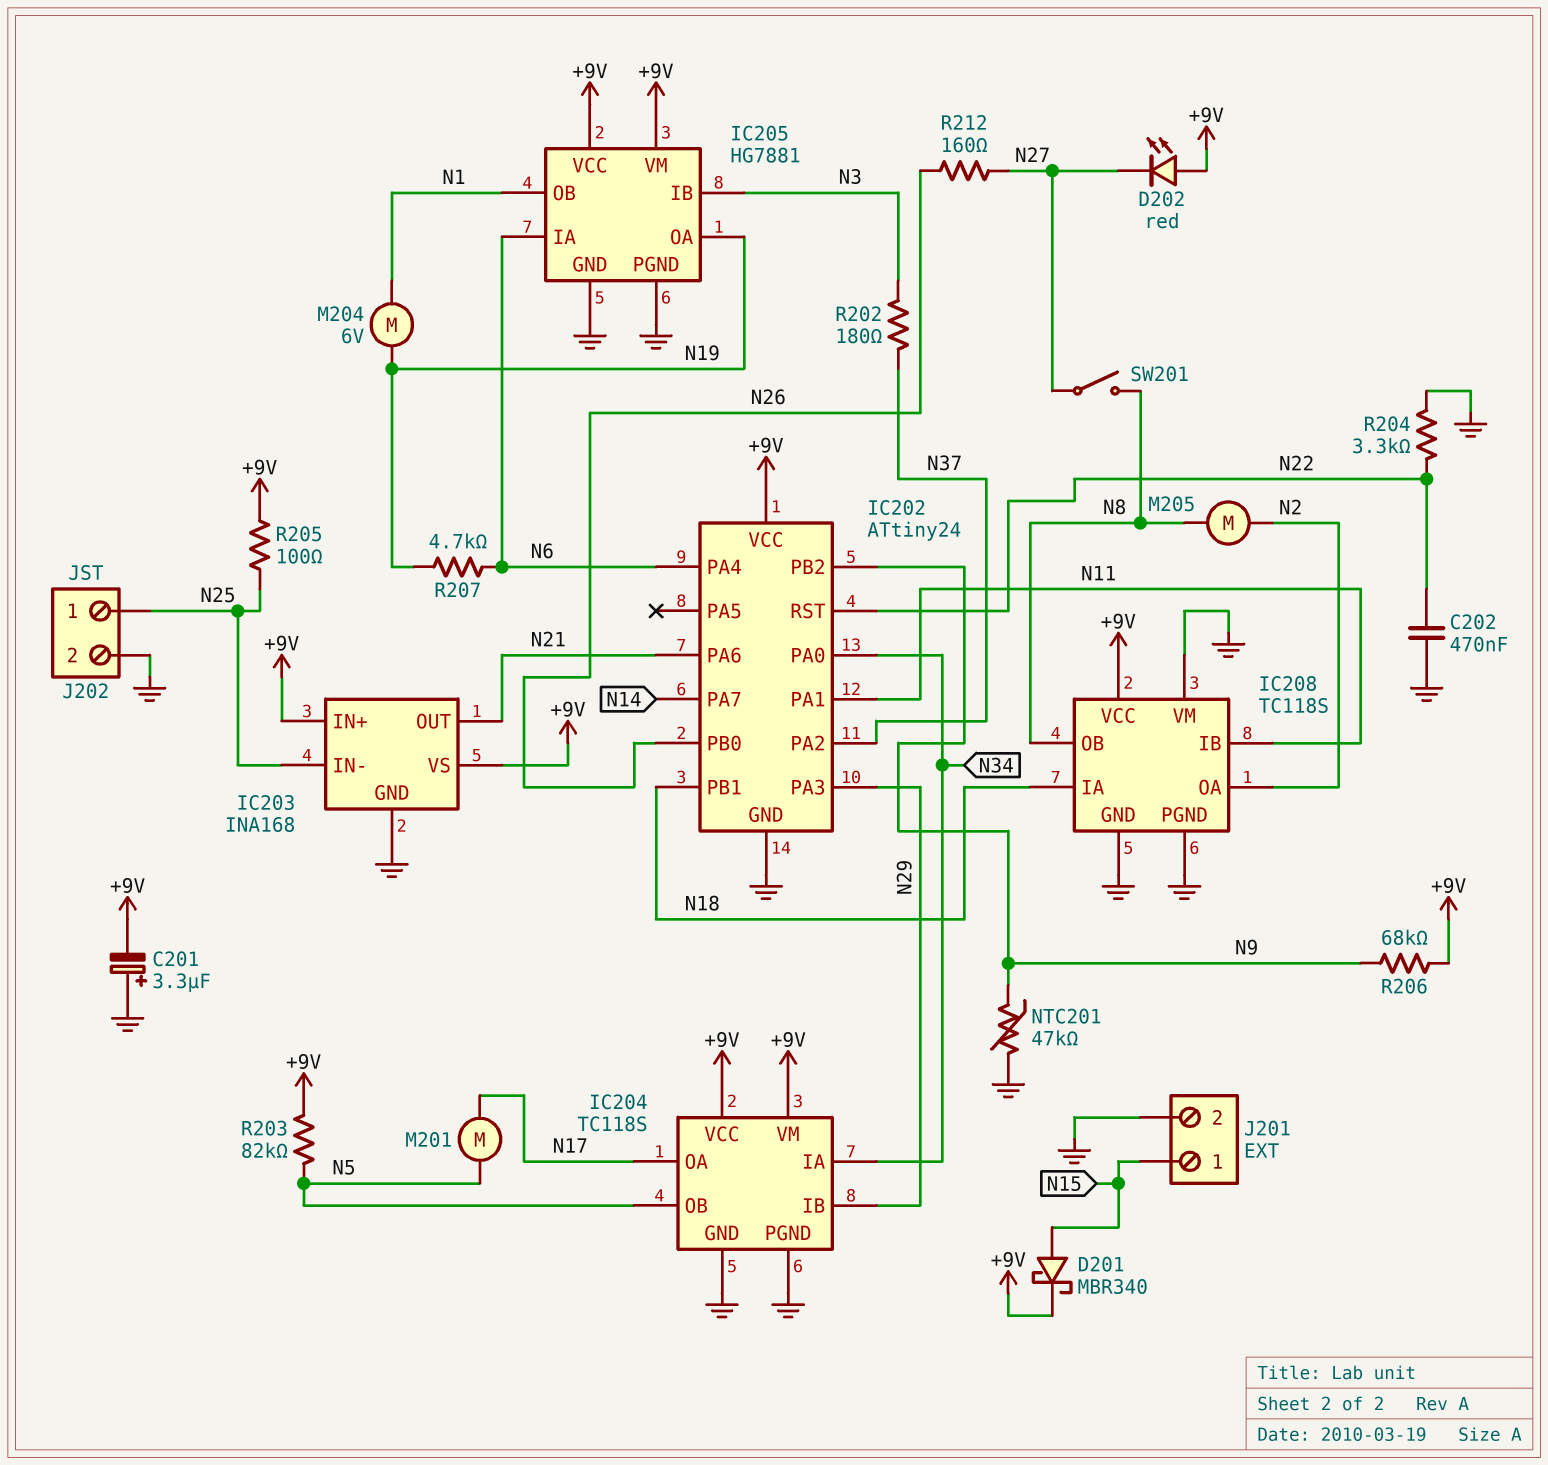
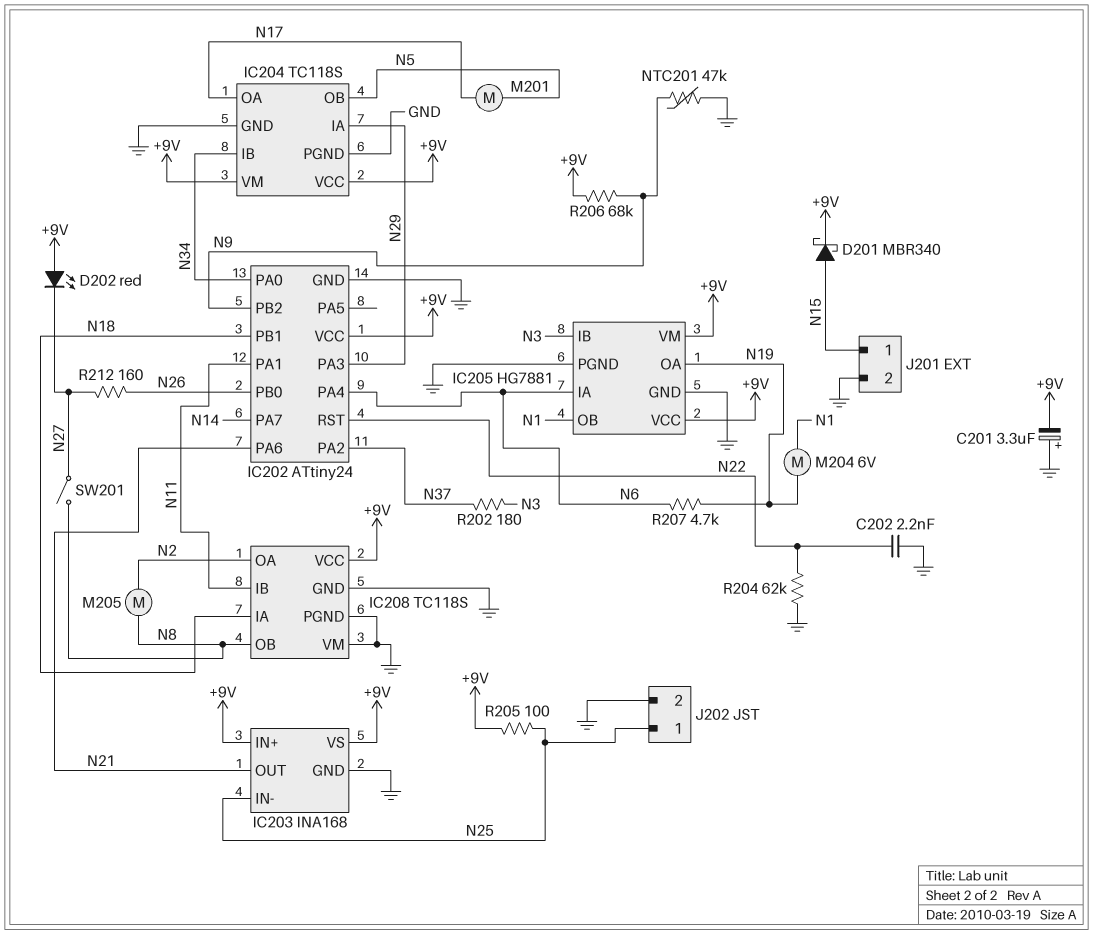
C202: 470nF (GND, N22) -> 2.2nF (GND, N22)
IC204 pin IA: N34 -> N29
IC204 pin IB: N29 -> N34
R203: 82k (+9V, N5) -> none
R204: 3.3k (GND, N22) -> 62k (GND, N22)

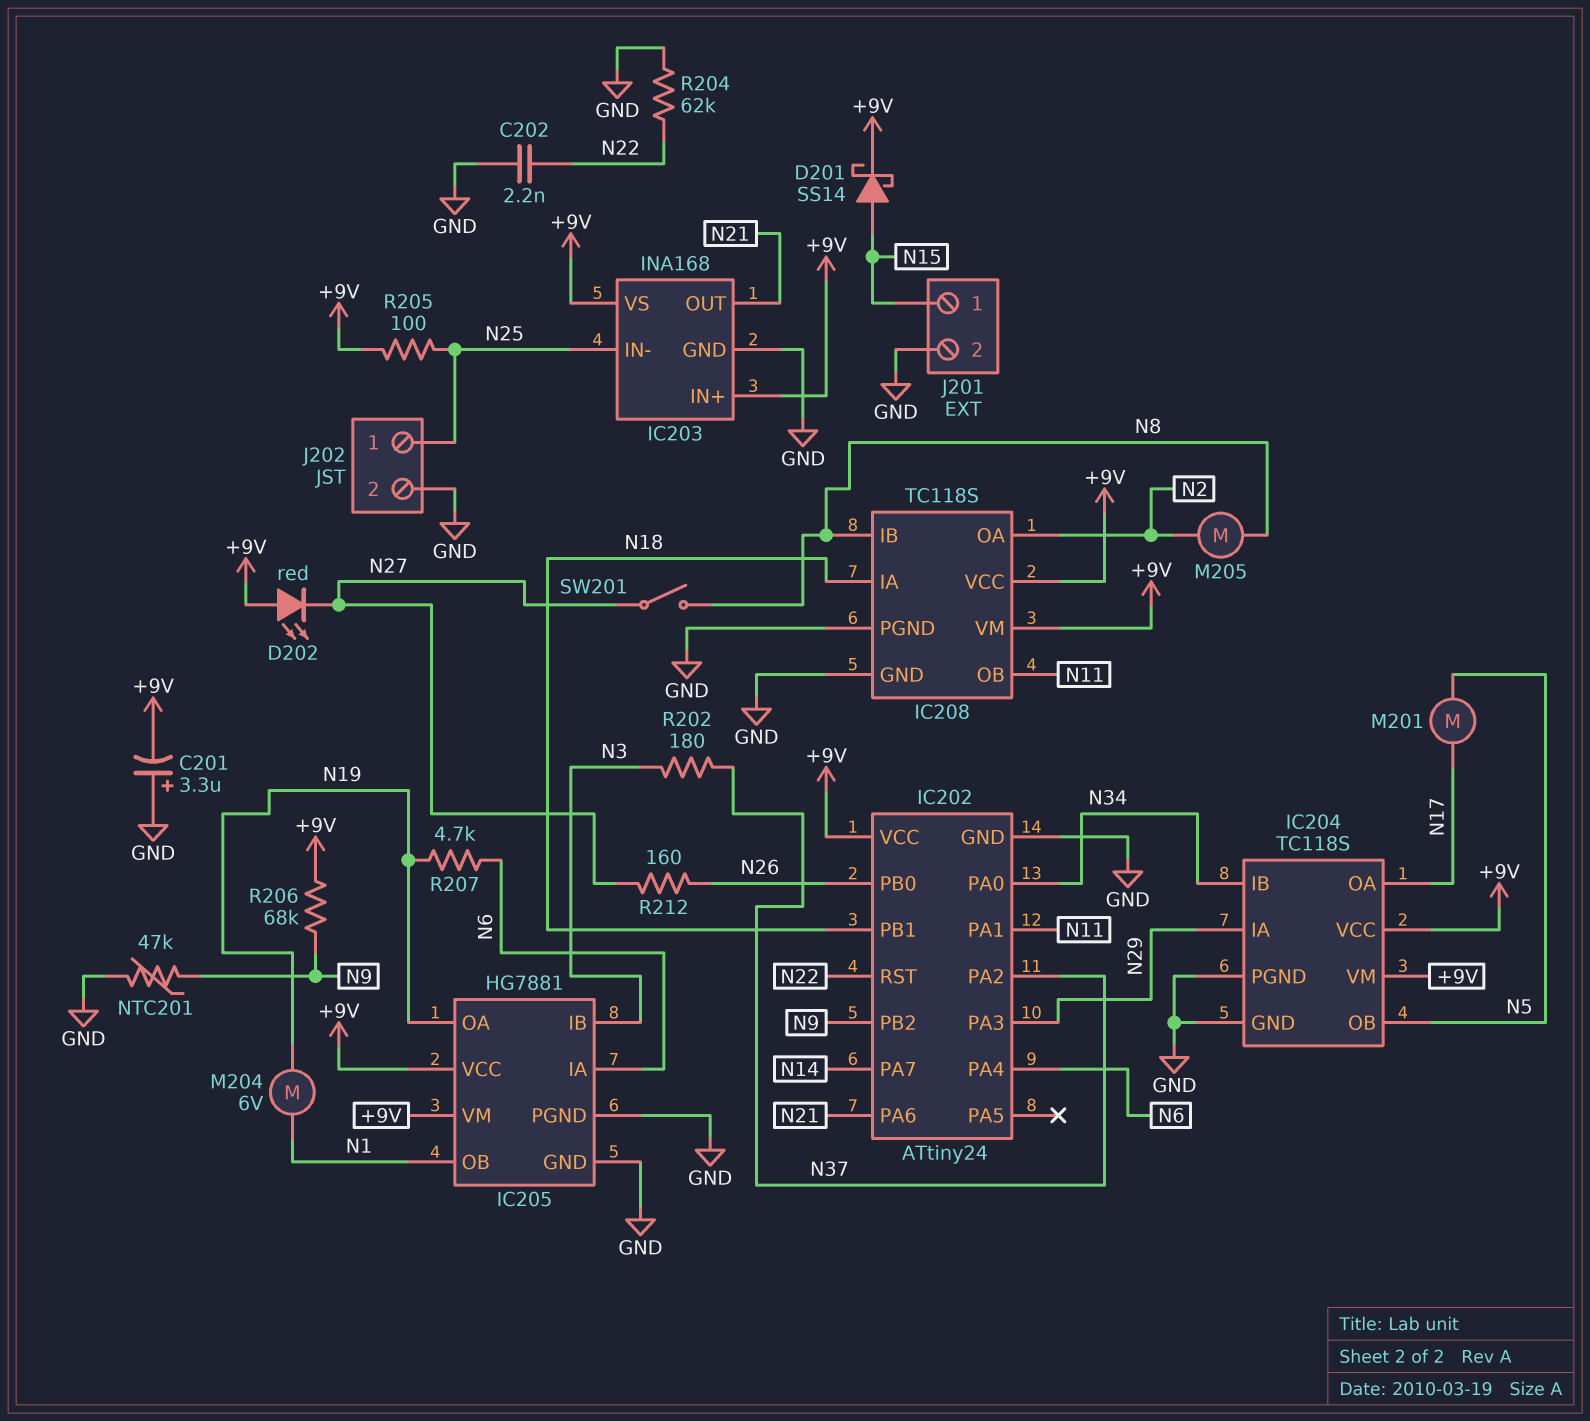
D201: schottky MBR340 (A N15, K +9V) -> schottky SS14 (A N15, K +9V)
IC208 pin IB: N11 -> N8
IC208 pin OB: N8 -> N11
IC208 pin VM: GND -> +9V

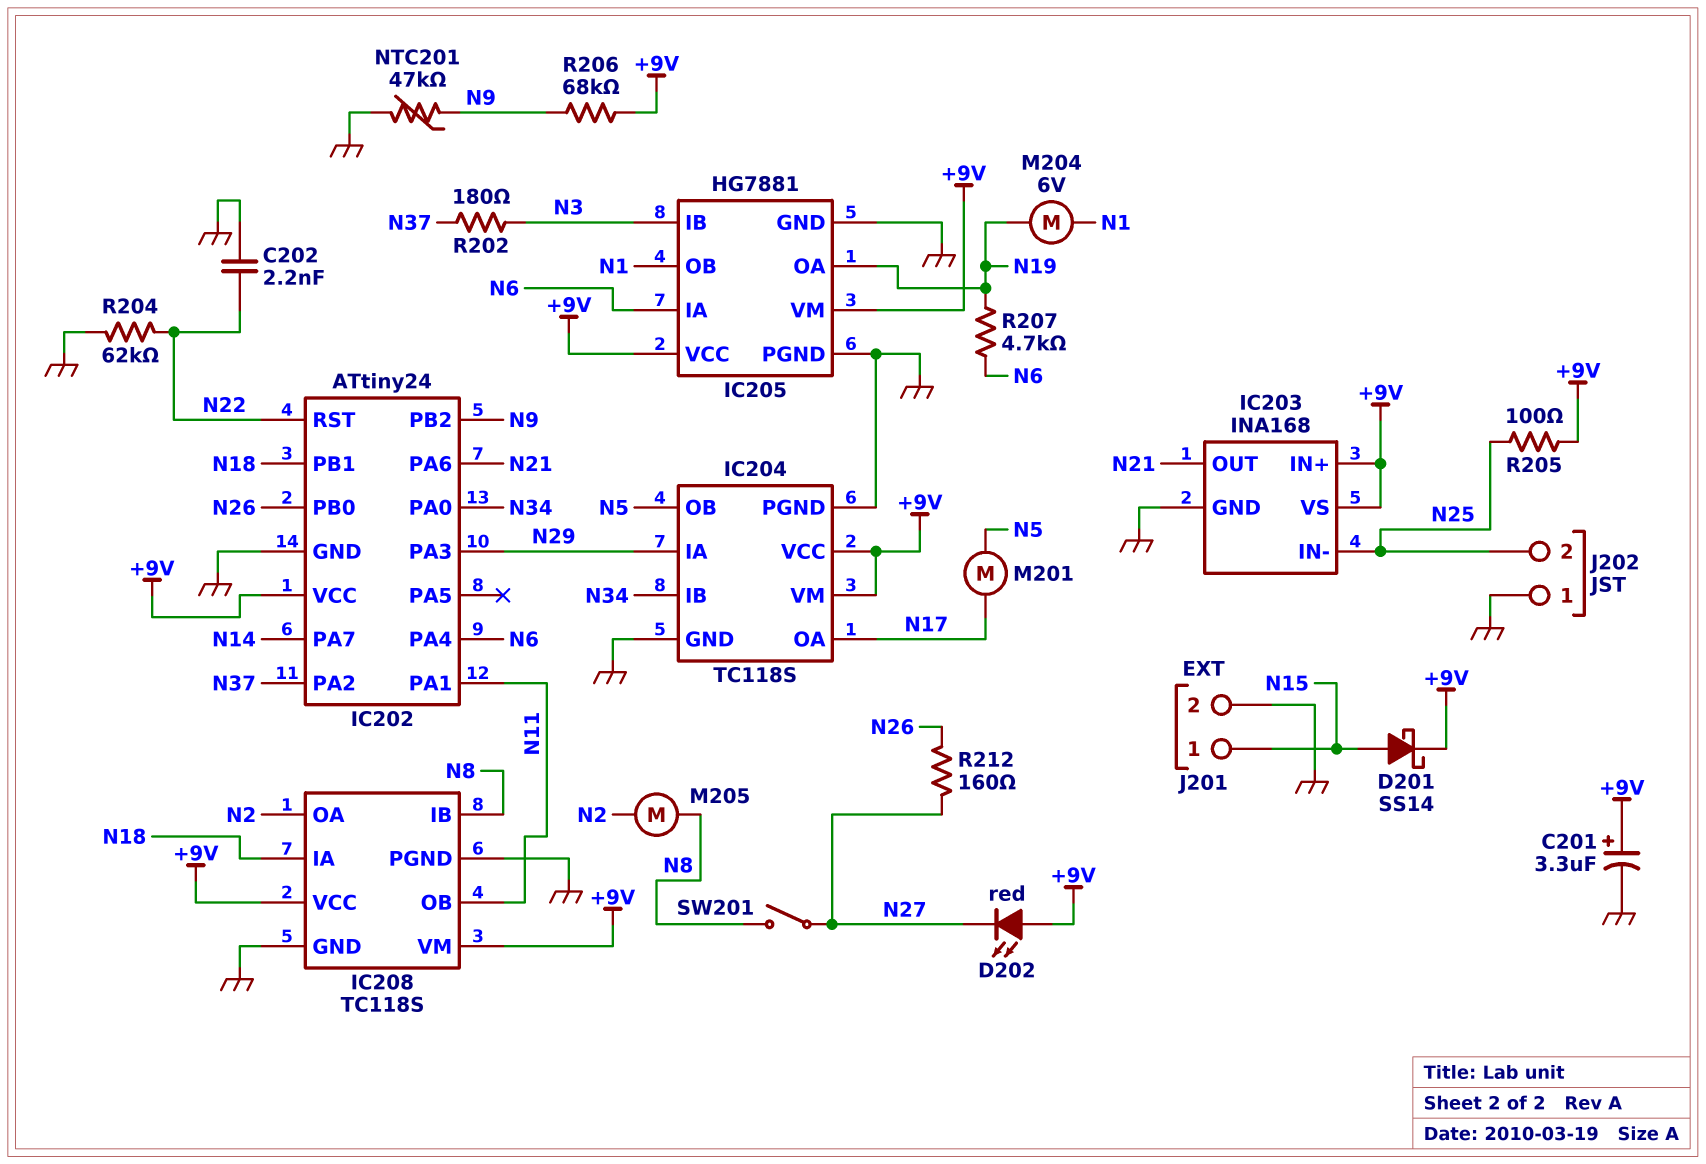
C201: 3.3uF (plus GND, minus +9V) -> 3.3uF (plus +9V, minus GND)
J202 pin 1: N25 -> GND
J202 pin 2: GND -> N25

